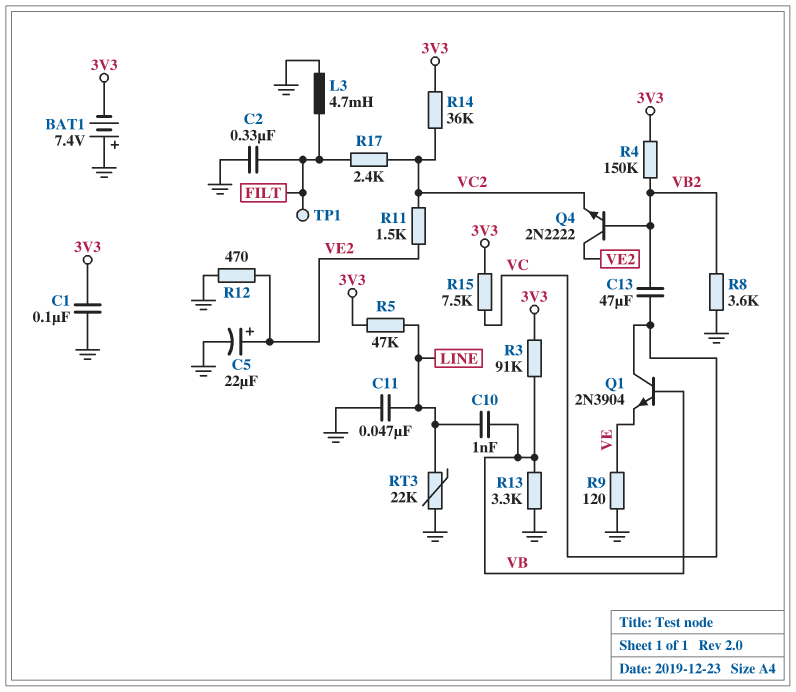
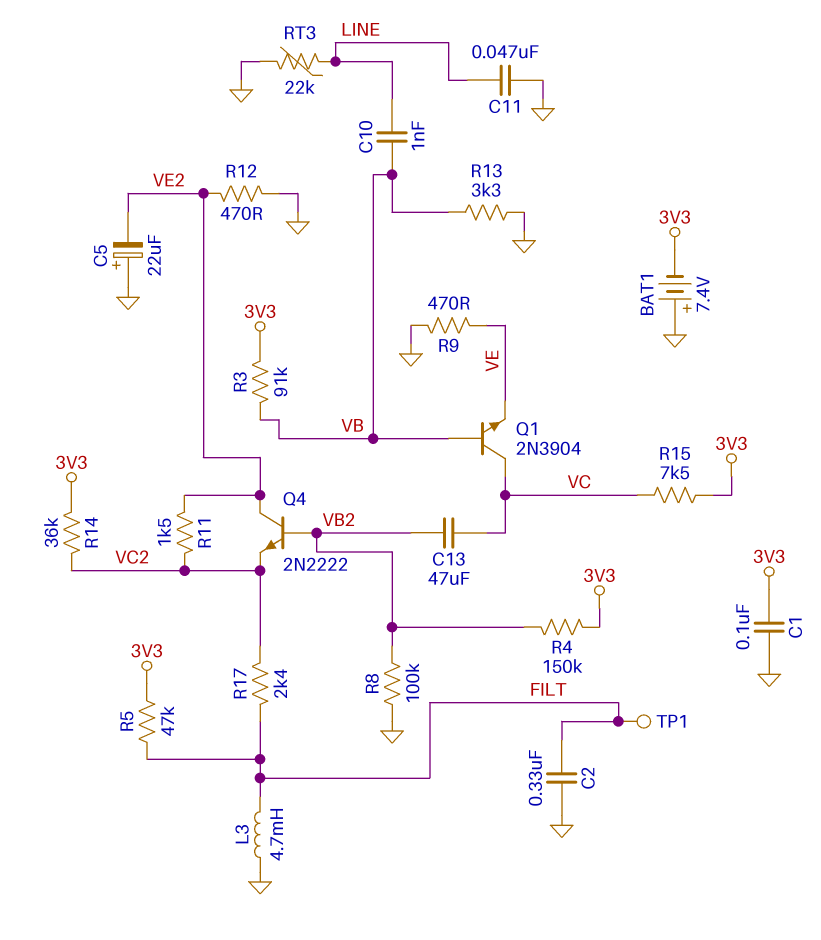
C5: 22uF (plus VE2, minus GND) -> 22uF (plus GND, minus VE2)
R5: 47k (3V3, LINE) -> 47k (3V3, FILT)
R8: 3.6k (GND, VB2) -> 100k (GND, VB2)
R9: 120 (GND, VE) -> 470 (GND, VE)

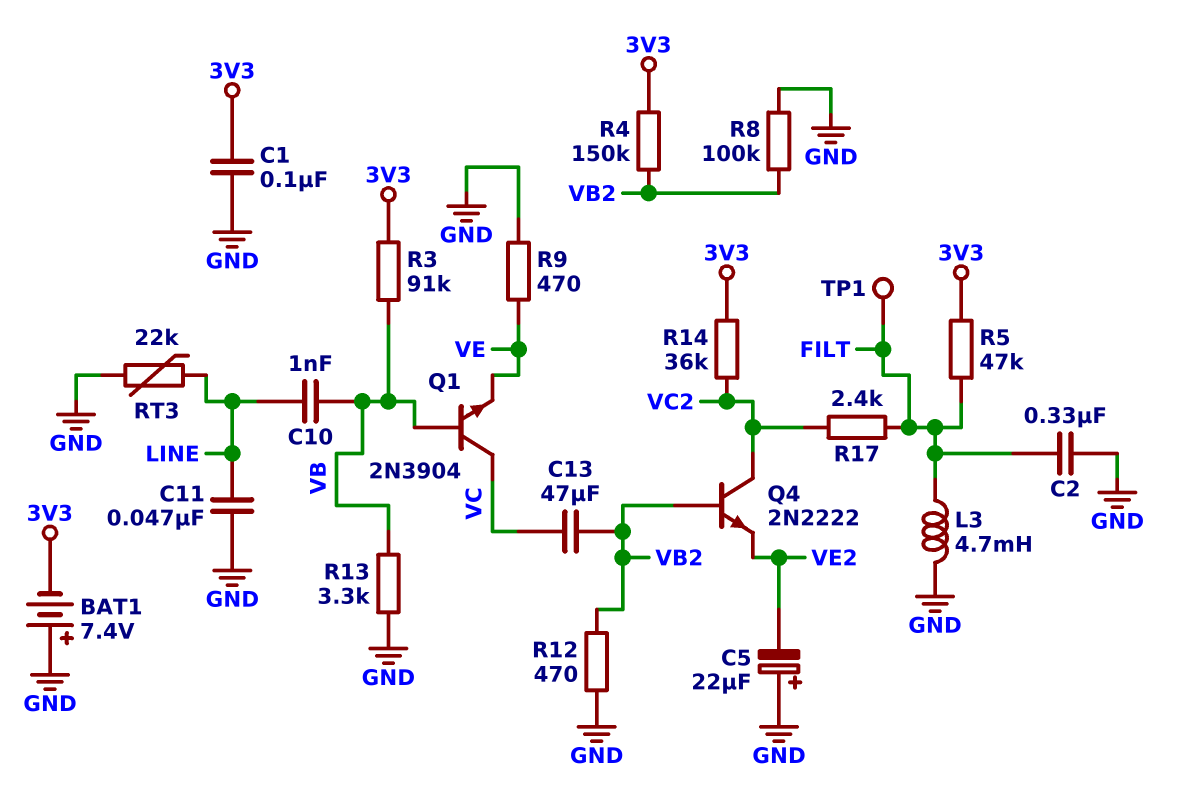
Q4: NPN 2N2222 (B VB2, C VE2, E VC2) -> NPN 2N2222 (B VB2, C VC2, E VE2)
R11: 1.5k (VC2, VE2) -> none
R12: 470 (GND, VE2) -> 470 (GND, VB2)
R15: 7.5k (3V3, VC) -> none

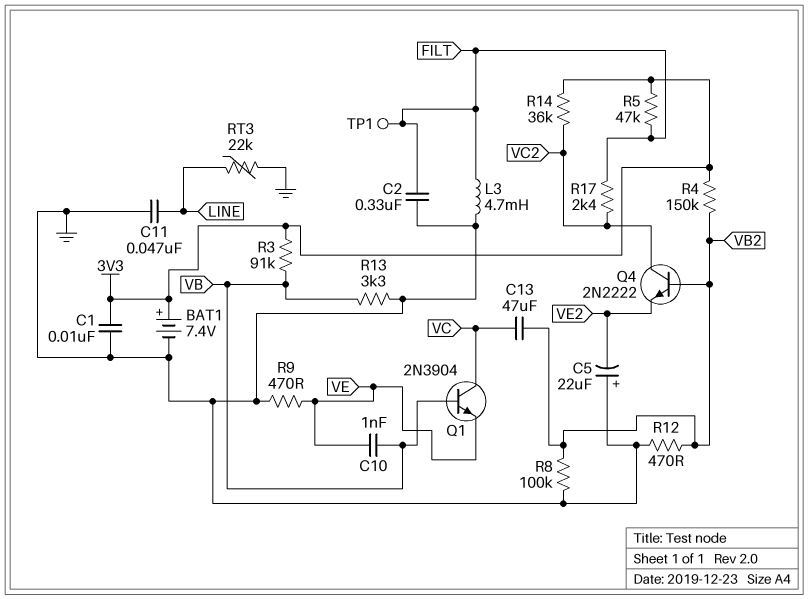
BAT1: 7.4V (plus GND, minus 3V3) -> 7.4V (plus 3V3, minus GND)
C1: 100nF (3V3, GND) -> 10nF (3V3, GND)
C10: 1nF (LINE, VB) -> 1nF (VB, VE)

